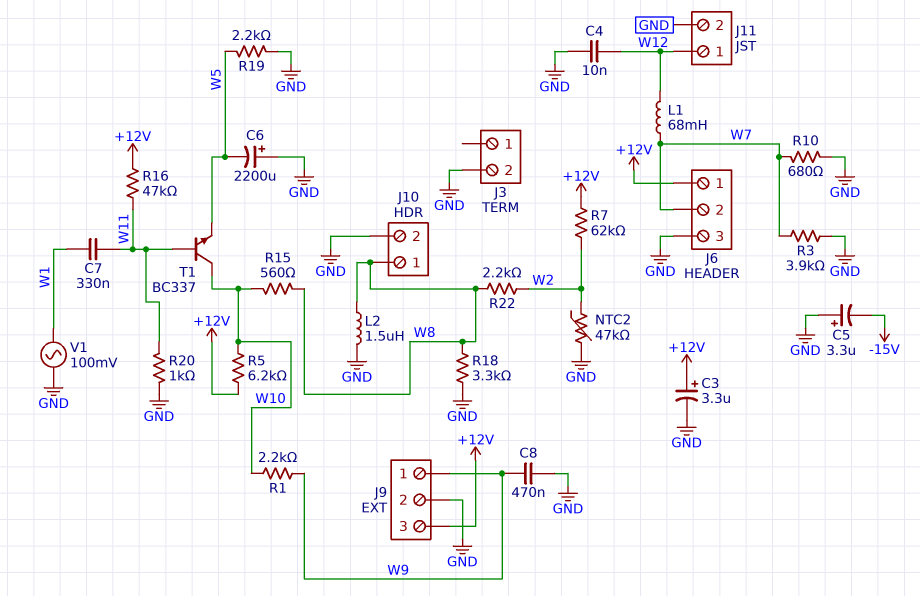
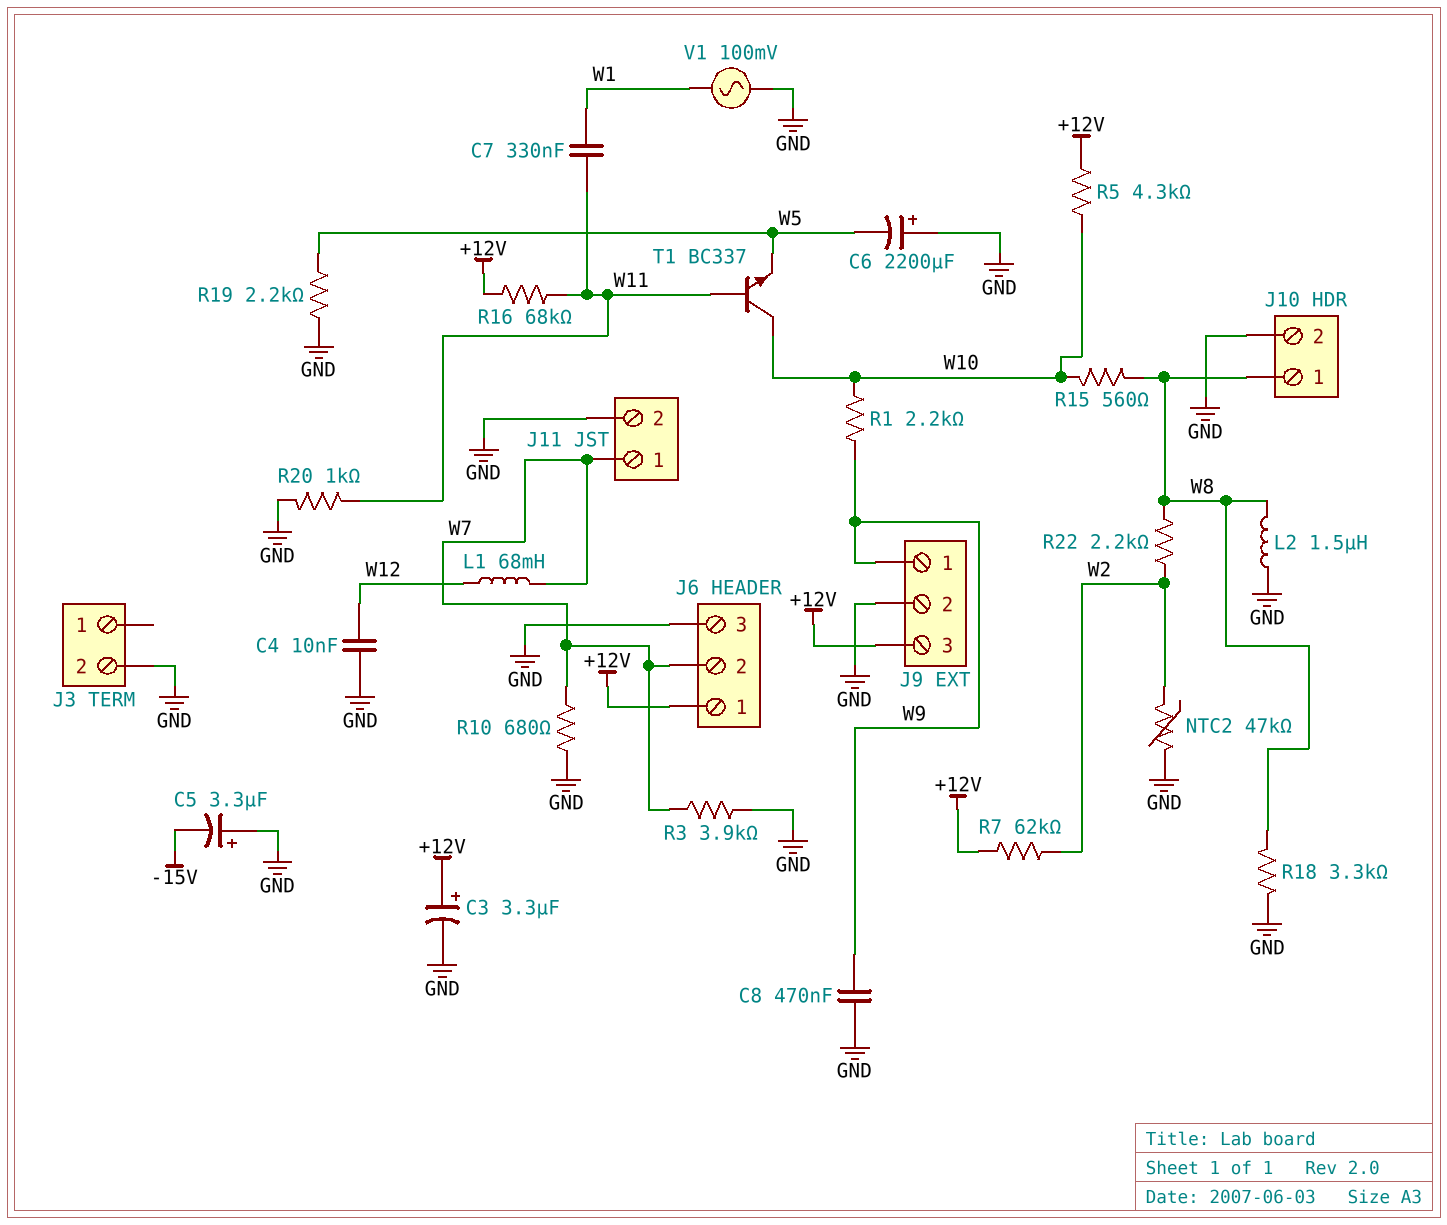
J11 pin 1: W12 -> W7
R5: 6.2k (+12V, W10) -> 4.3k (+12V, W10)
R16: 47k (+12V, W11) -> 68k (+12V, W11)

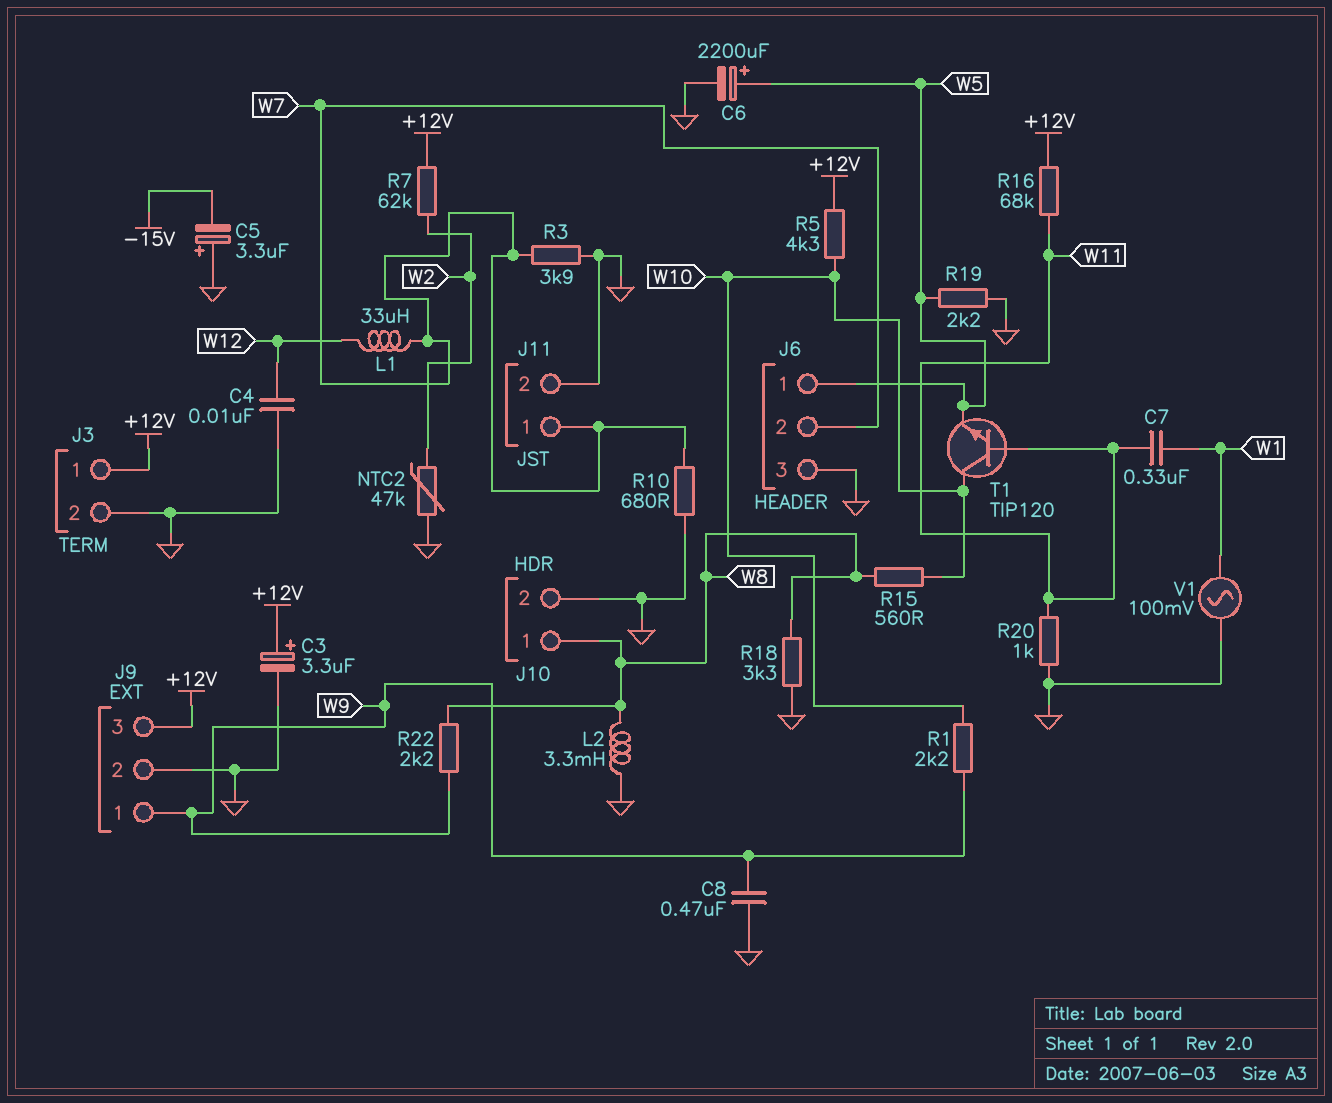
C6: 2200uF (plus GND, minus W5) -> 2200uF (plus W5, minus GND)
J3 pin 1: none -> +12V
J6 pin 1: +12V -> W5
L1: 68mH (W7, W12) -> 33uH (W7, W12)
L2: 1.5uH (GND, W8) -> 3.3mH (GND, W8)
R22: 2.2k (W2, W8) -> 2.2k (W8, W9)
T1: NPN BC337 (B W11, C W10, E W5) -> NPN TIP120 (B W11, C W10, E W5)

